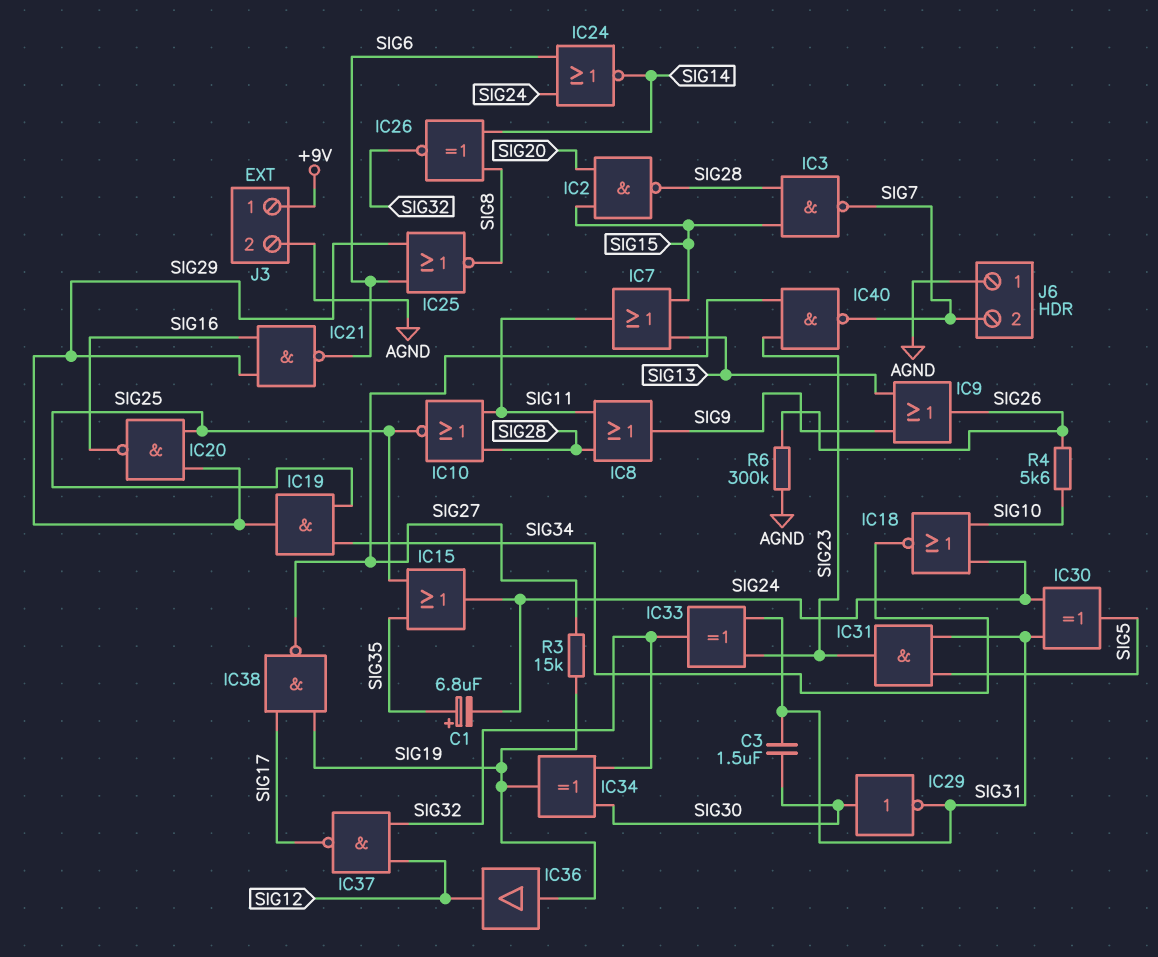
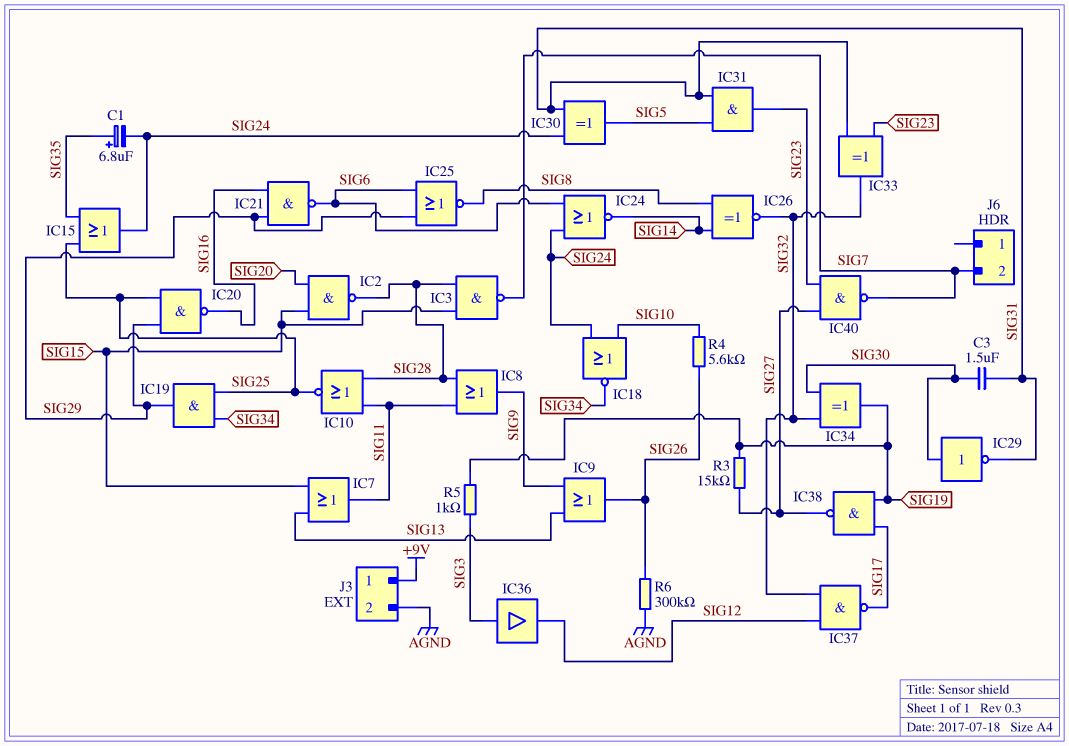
IC36: buffer (in SIG19, out SIG12) -> buffer (in SIG3, out SIG12)
J6 pin 1: AGND -> none
R5: none -> 1k (SIG3, SIG19)

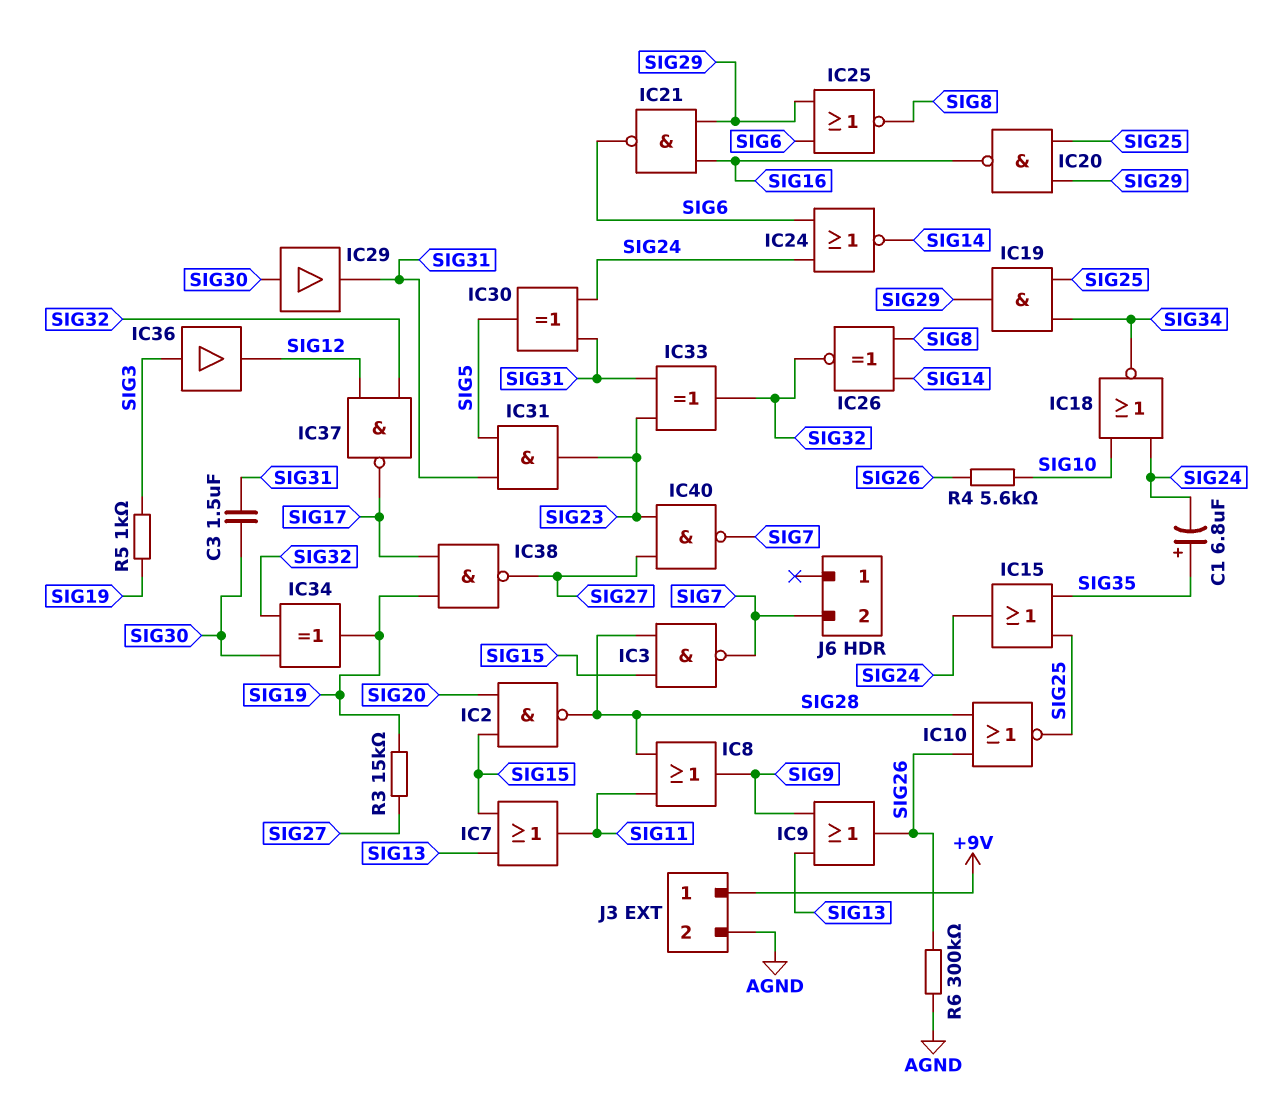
IC10: NOR (in SIG11, in SIG28, out SIG25) -> NOR (in SIG26, in SIG28, out SIG25)
IC29: NOT (in SIG30, out SIG31) -> buffer (in SIG30, out SIG31)

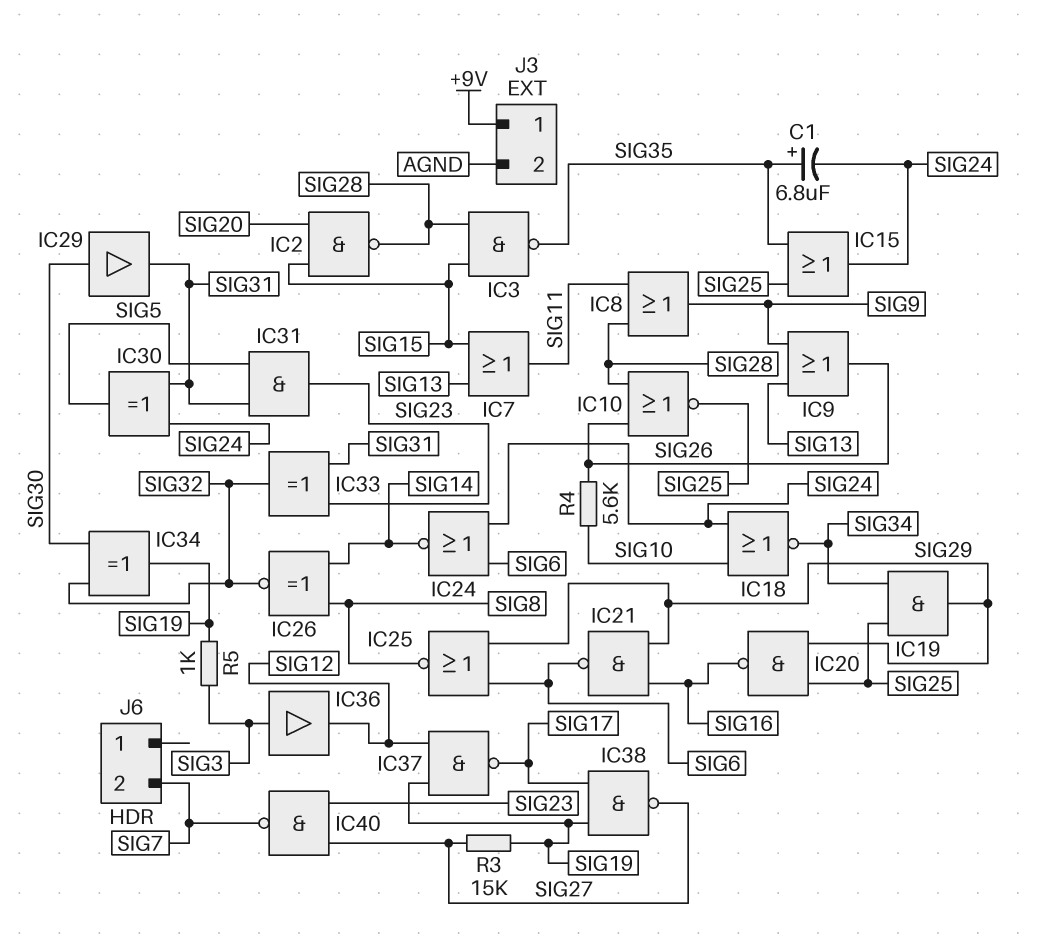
C3: 1.5uF (SIG30, SIG31) -> none
IC3: NAND (in SIG15, in SIG28, out SIG7) -> NAND (in SIG15, in SIG28, out SIG35)
IC37: NAND (in SIG12, in SIG32, out SIG17) -> NAND (in SIG12, in SIG19, out SIG17)
R6: 300k (AGND, SIG26) -> none

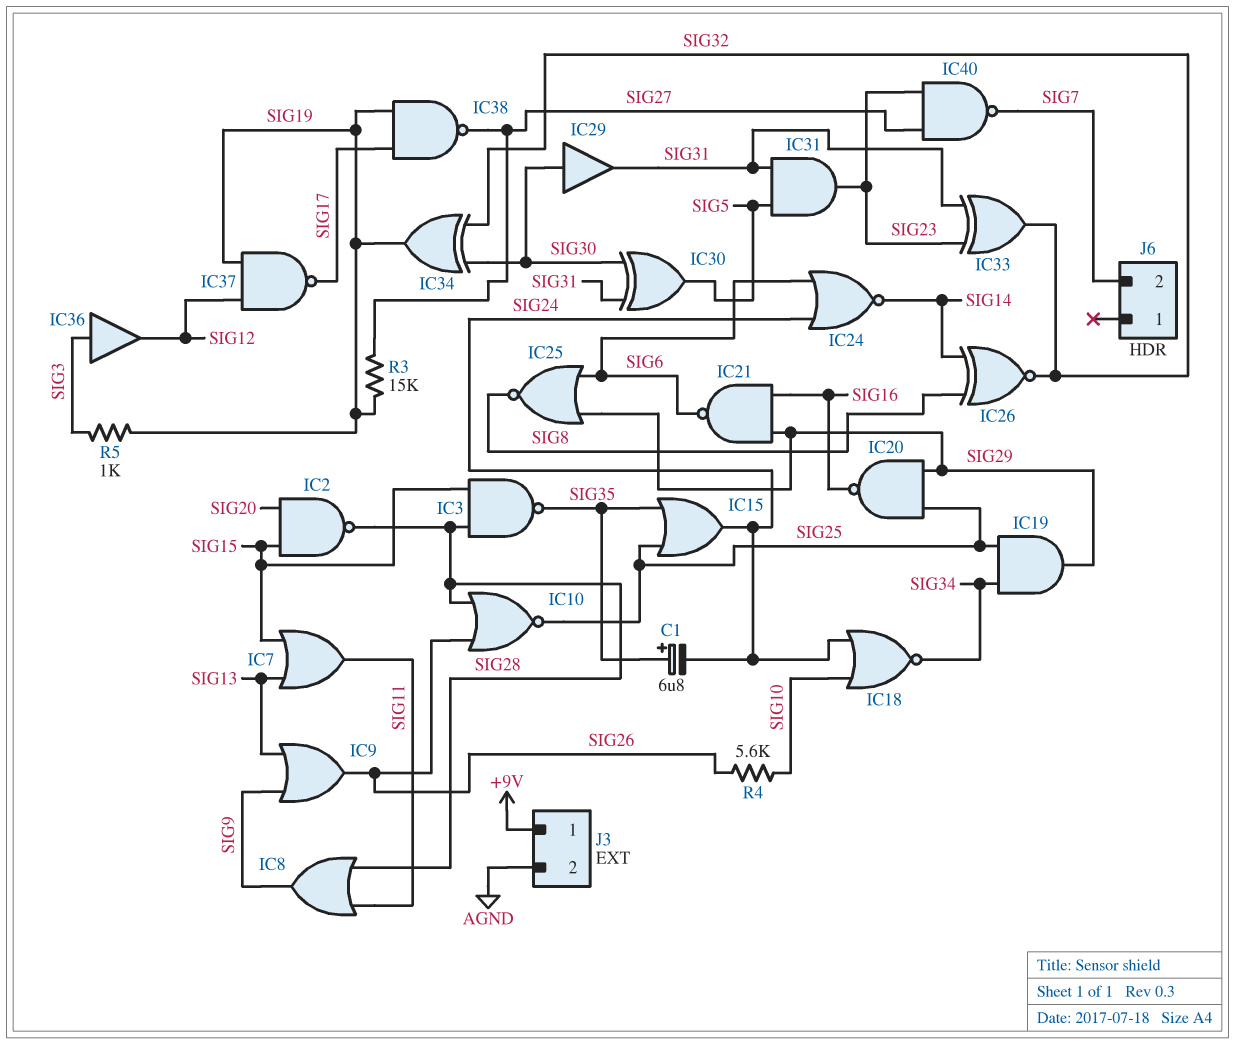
IC30: XOR (in SIG24, in SIG31, out SIG5) -> XOR (in SIG30, in SIG31, out SIG5)

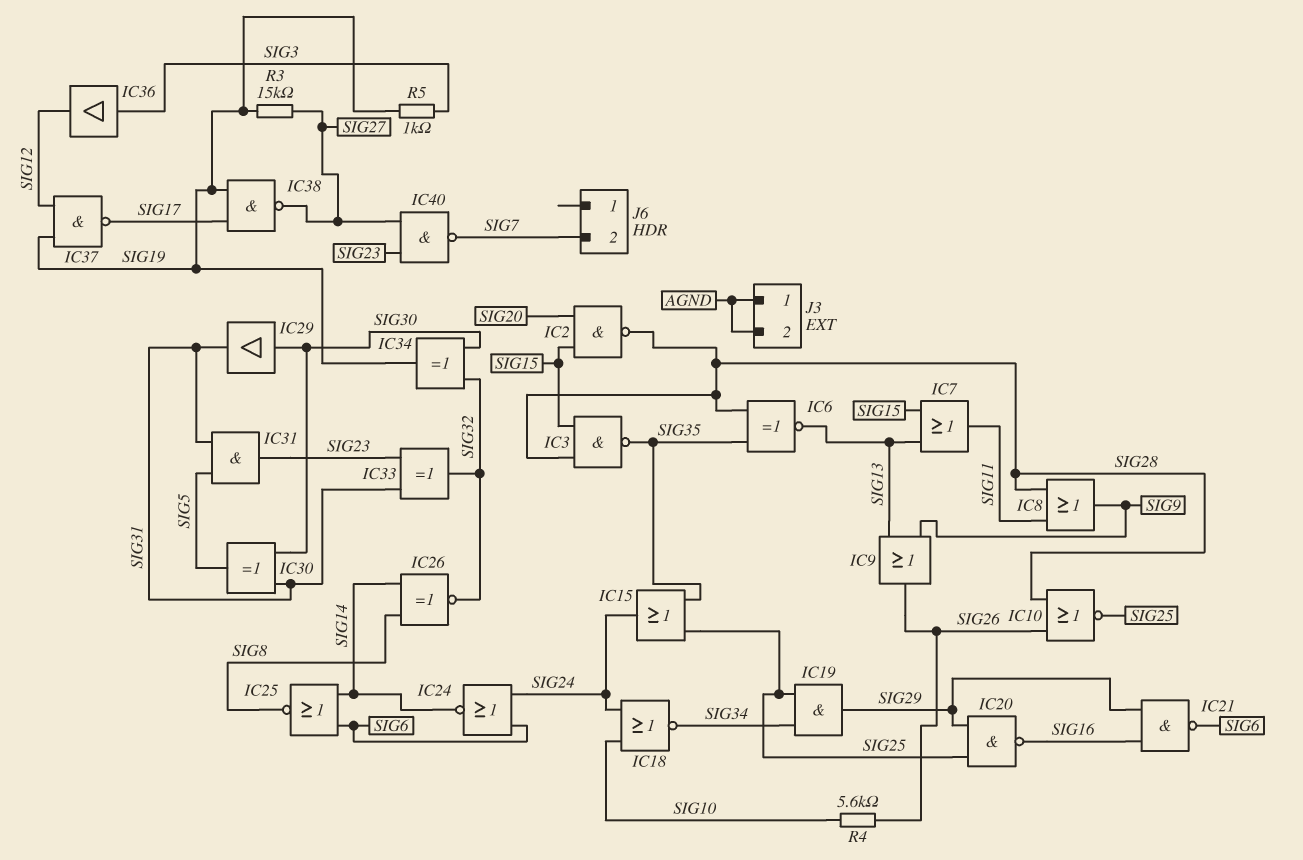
C1: 6.8uF (plus SIG35, minus SIG24) -> none
IC6: none -> XNOR (in SIG28, in SIG35, out SIG13)
IC25: NOR (in SIG6, in SIG29, out SIG8) -> NOR (in SIG6, in SIG14, out SIG8)
J3 pin 1: +9V -> AGND

